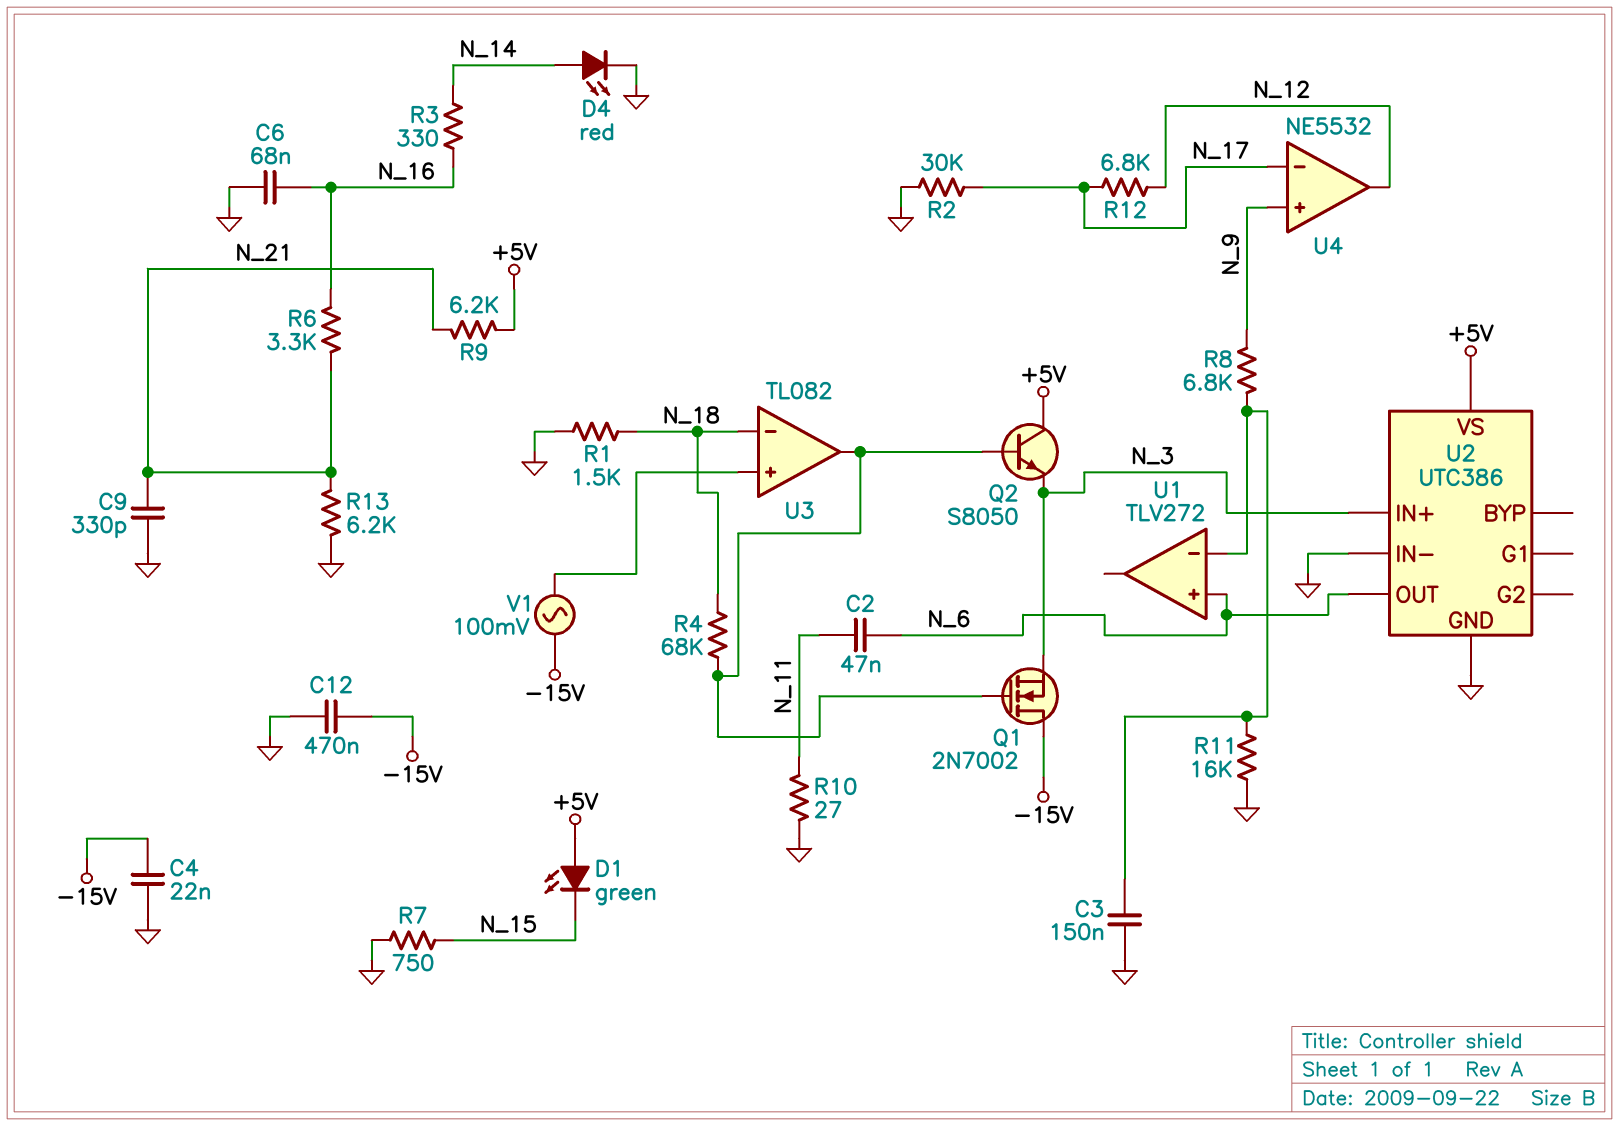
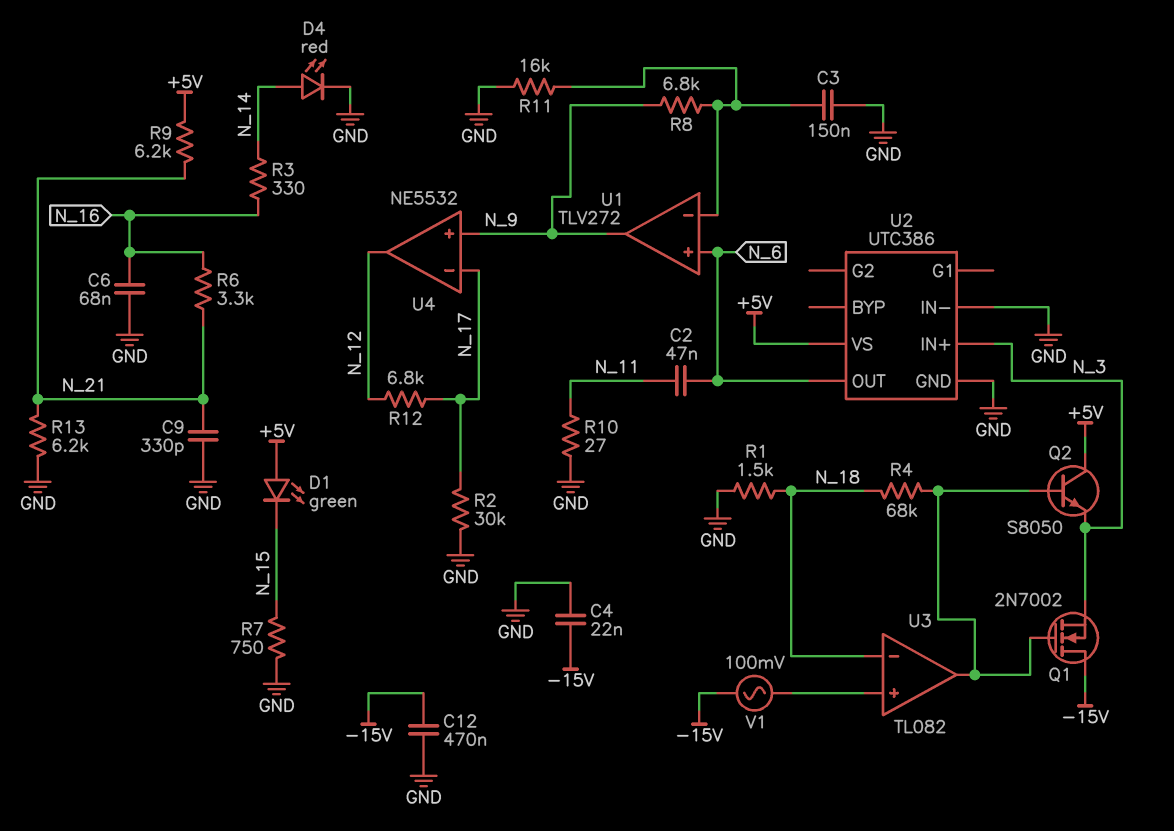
U1 pin out: none -> N_9

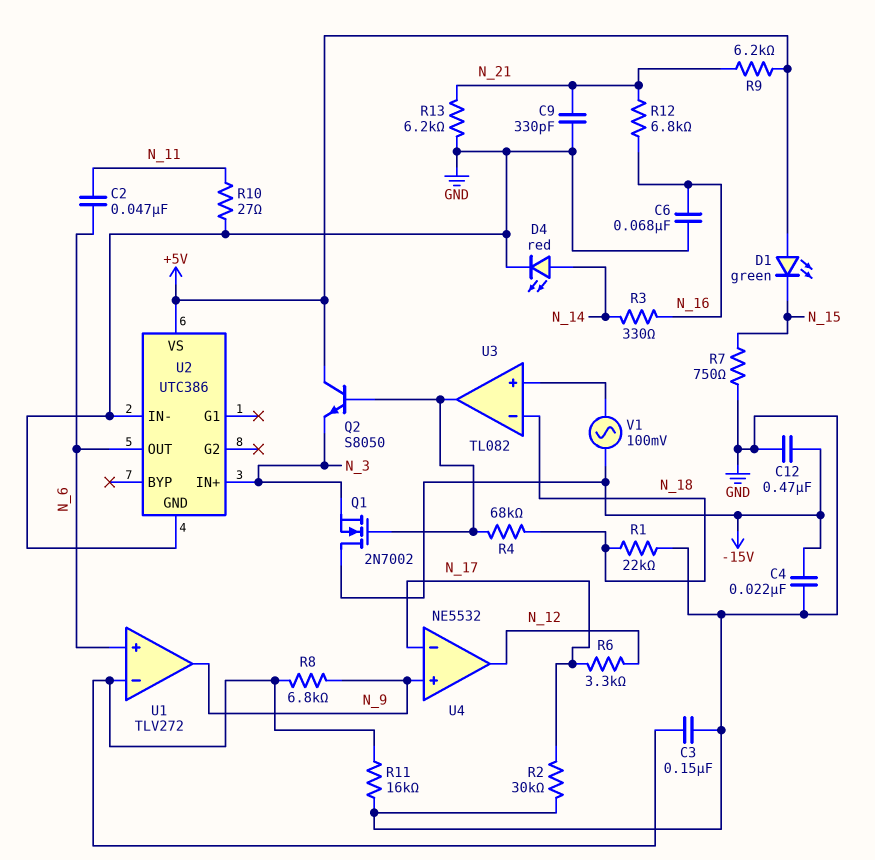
R1: 1.5k (GND, N_18) -> 22k (GND, N_18)
R6: 3.3k (N_16, N_21) -> 3.3k (N_12, N_17)
R12: 6.8k (N_12, N_17) -> 6.8k (N_16, N_21)

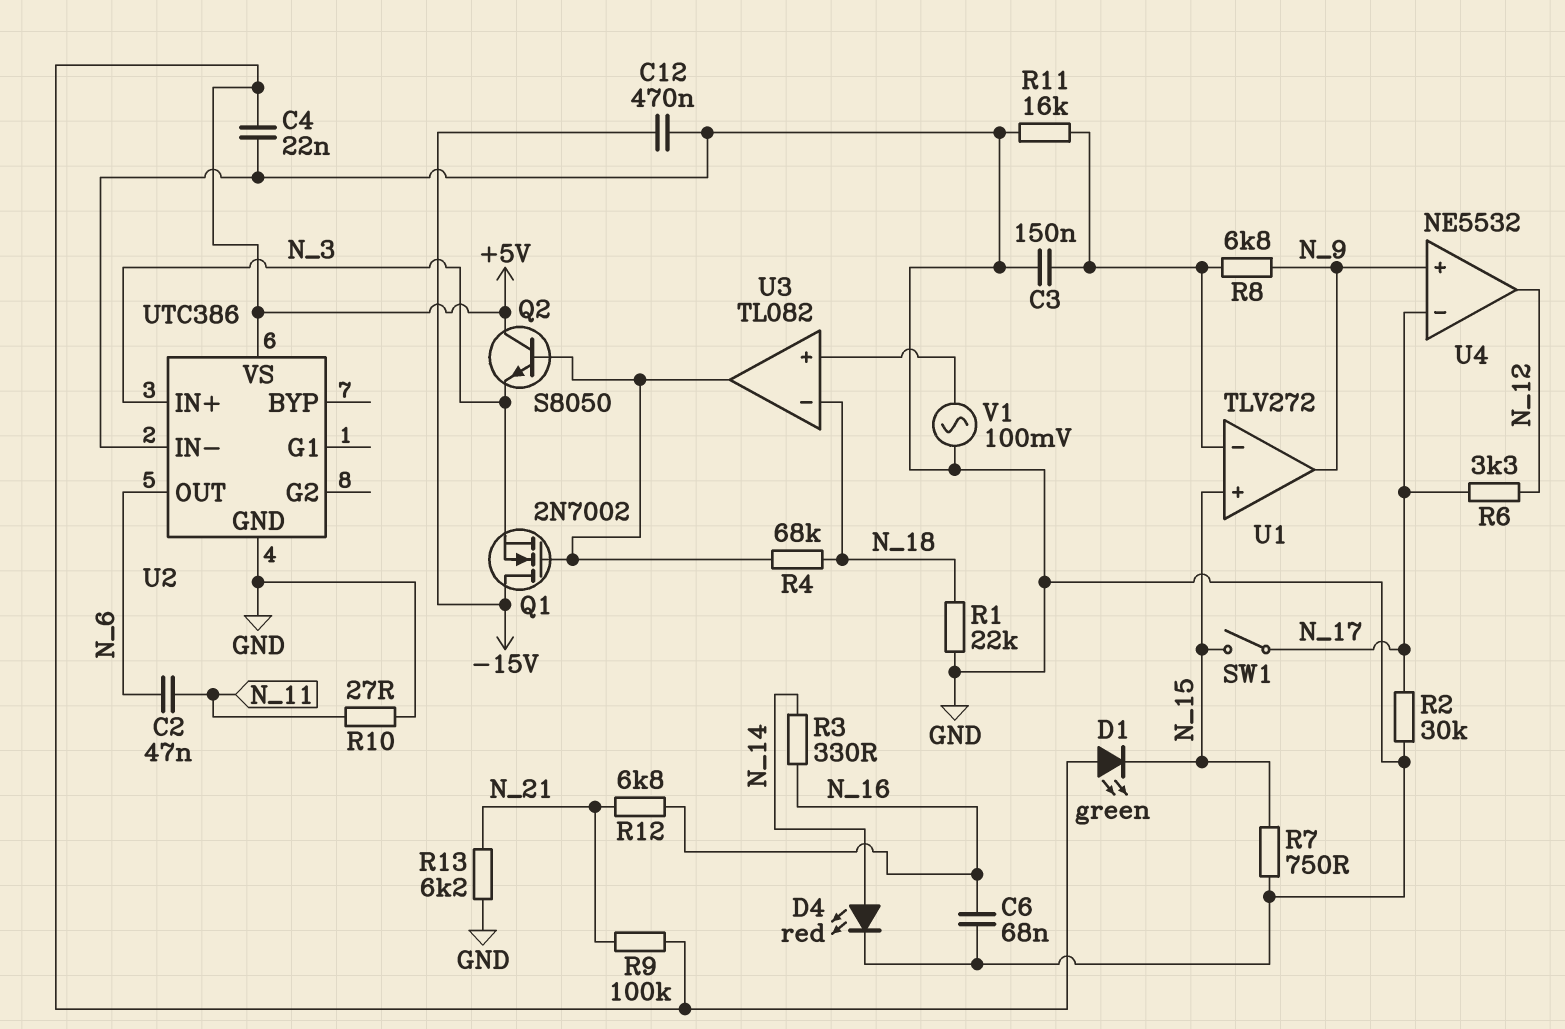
C4: 22nF (-15V, GND) -> 22nF (+5V, GND)
C9: 330pF (GND, N_21) -> none
R9: 6.2k (+5V, N_21) -> 100k (+5V, N_21)
SW1: none -> switch (N_15, N_17)
U1 pin in+: N_6 -> N_15
V1: AC 100mV (-15V, U3/in+) -> AC 100mV (GND, U3/in+)

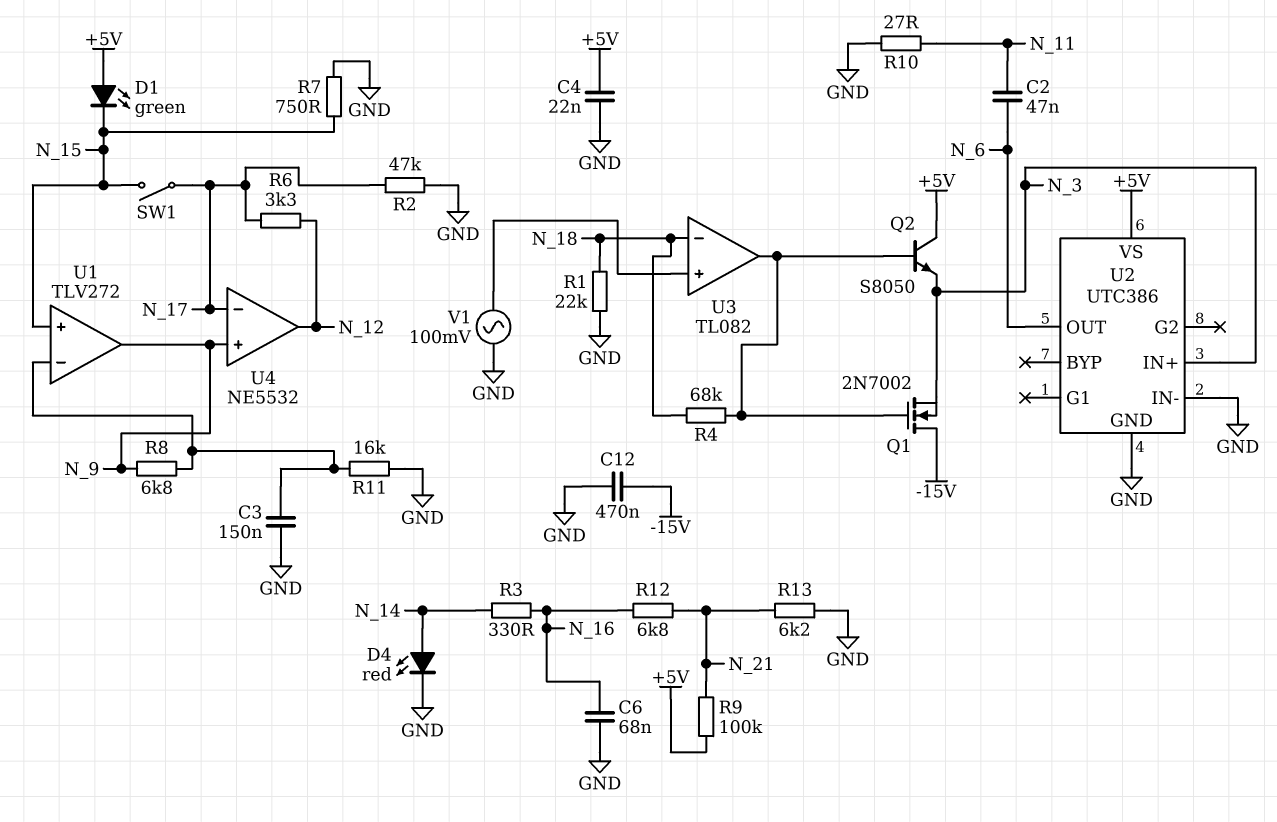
R2: 30k (GND, N_17) -> 47k (GND, N_17)

